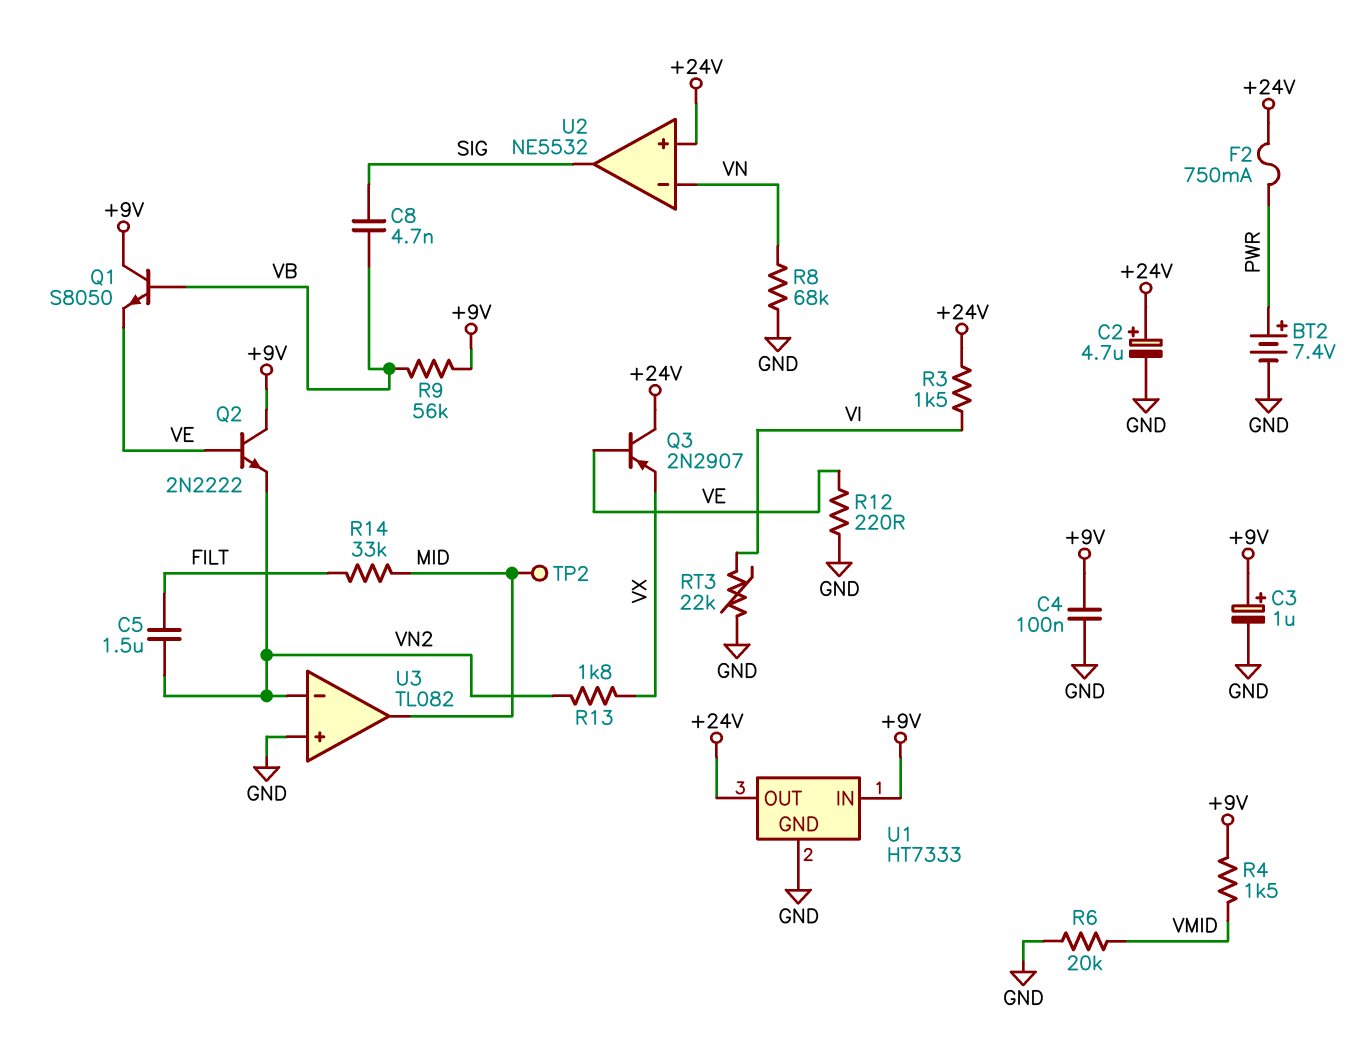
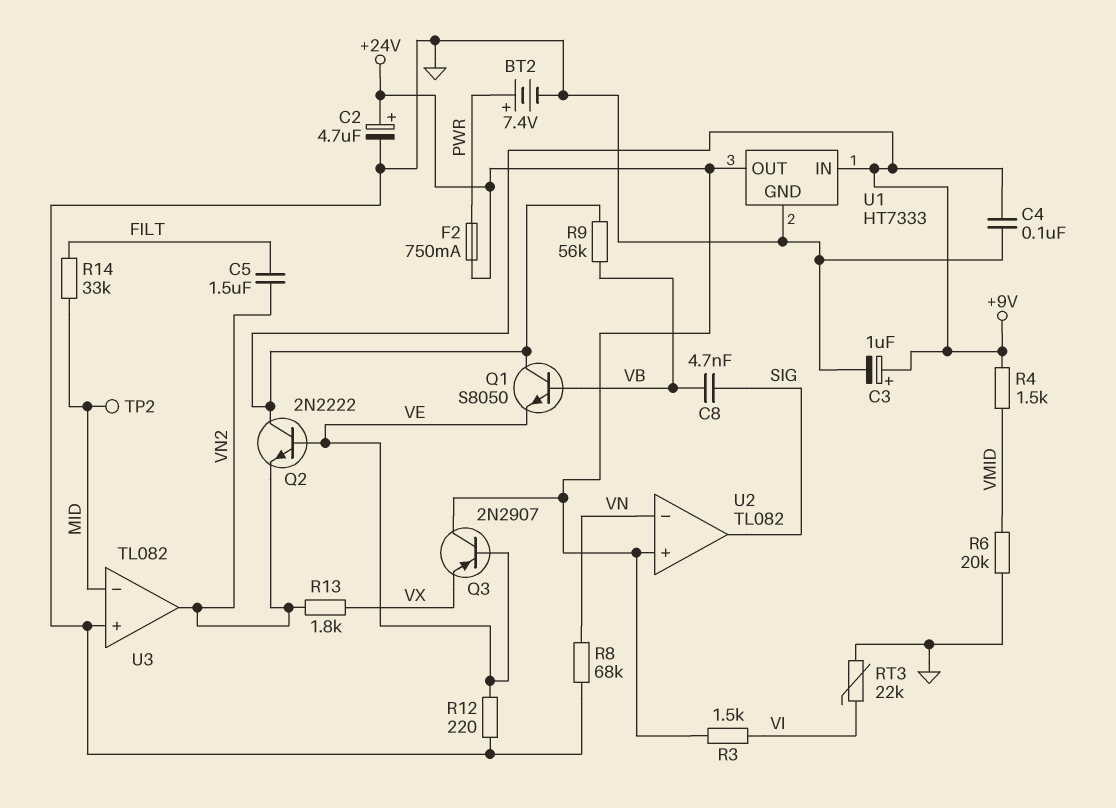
U2: NE5532 -> TL082
U3 pin in-: VN2 -> MID
U3 pin out: MID -> VN2

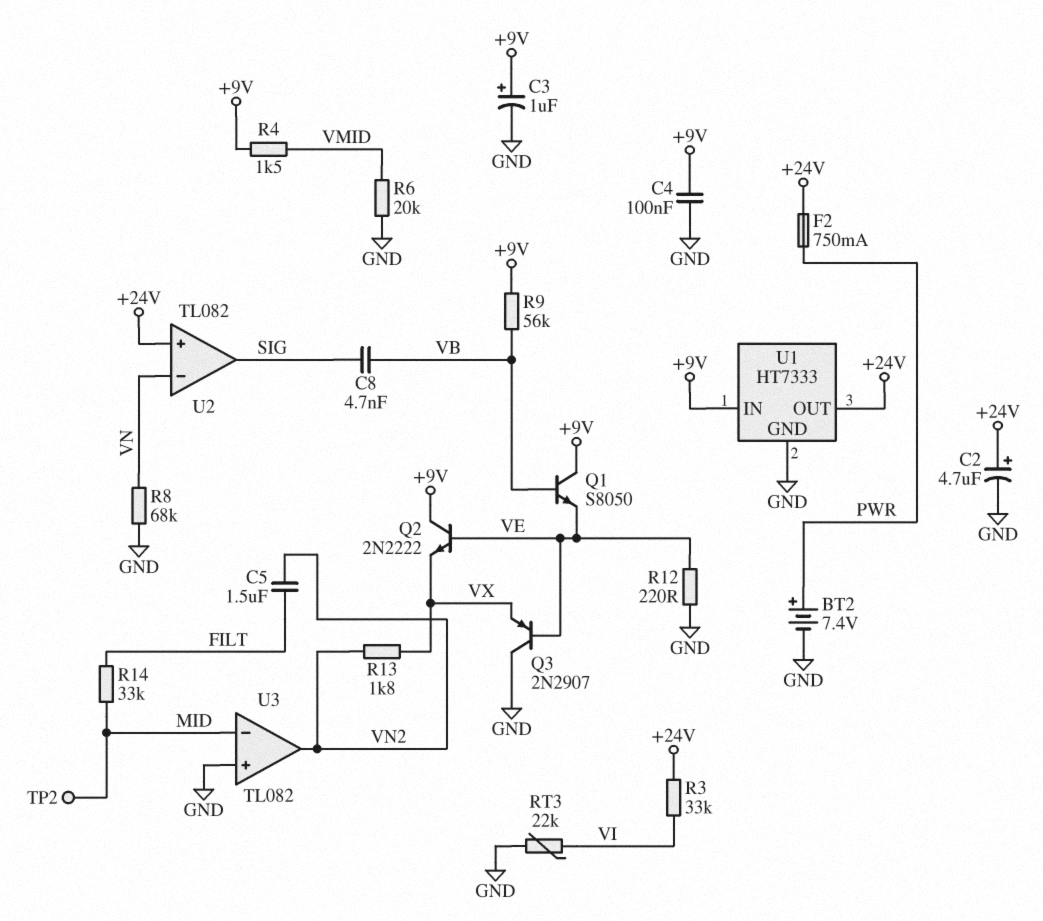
Q2: NPN 2N2222 (B VE, C +9V, E VN2) -> NPN 2N2222 (B VE, C +9V, E VX)
Q3: PNP 2N2907 (B VE, C +24V, E VX) -> PNP 2N2907 (B VE, C GND, E VX)
R3: 1.5k (+24V, VI) -> 33k (+24V, VI)

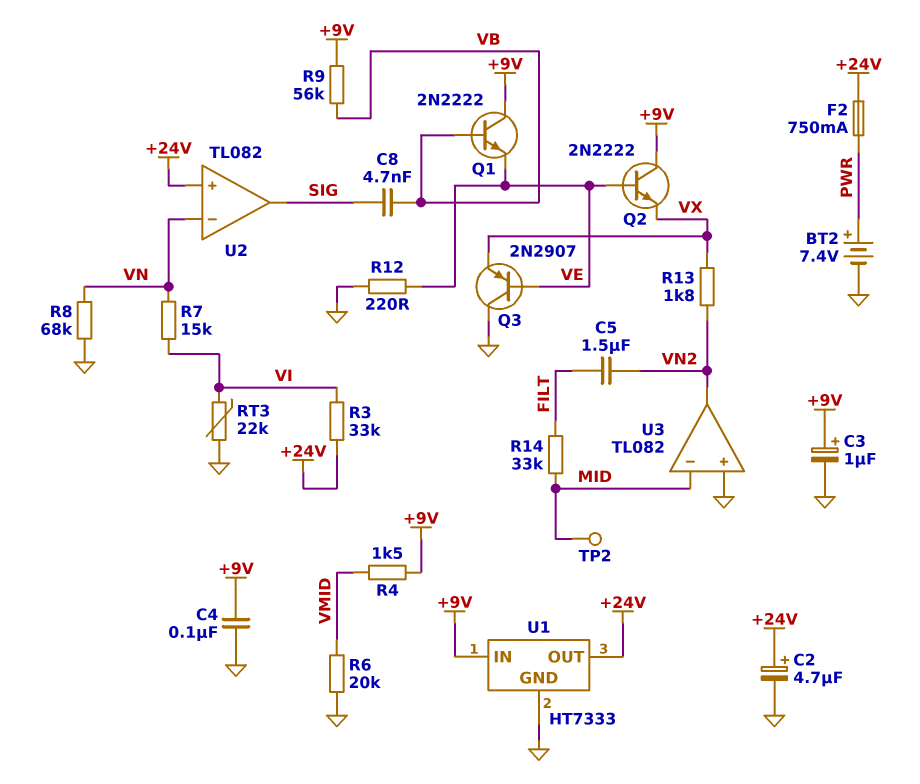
Q1: NPN S8050 (B VB, C +9V, E VE) -> NPN 2N2222 (B VB, C +9V, E VE)
R7: none -> 15k (VI, VN)

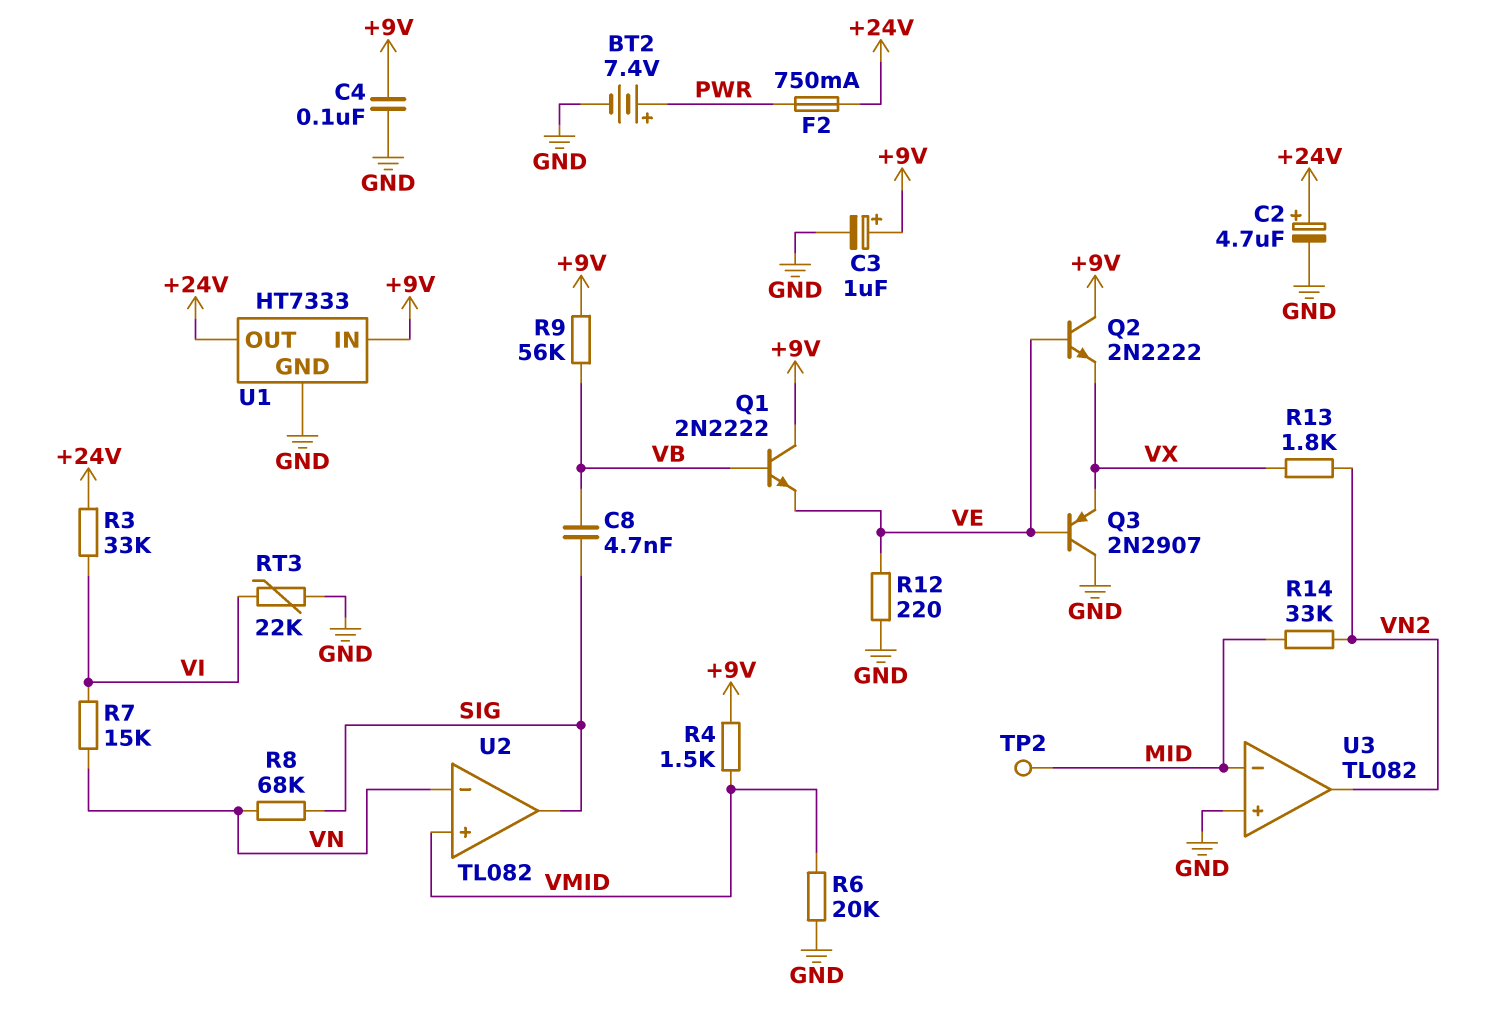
C5: 1.5uF (FILT, VN2) -> none
R8: 68k (GND, VN) -> 68k (SIG, VN)
R14: 33k (FILT, MID) -> 33k (MID, VN2)
U2 pin in+: +24V -> VMID

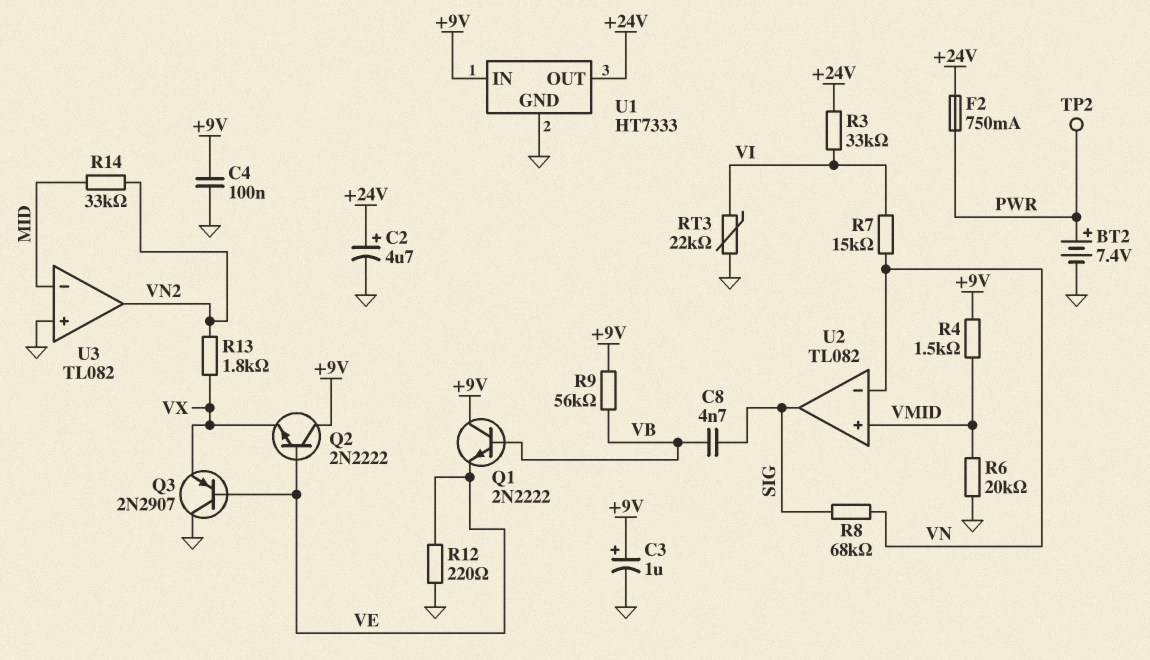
TP2: test point (MID) -> test point (PWR)

